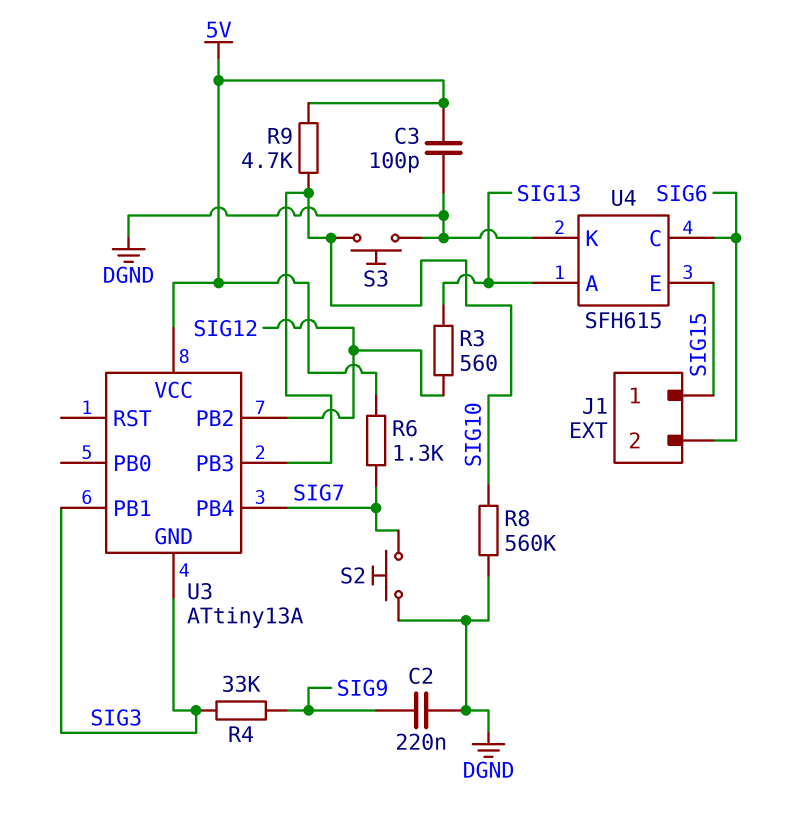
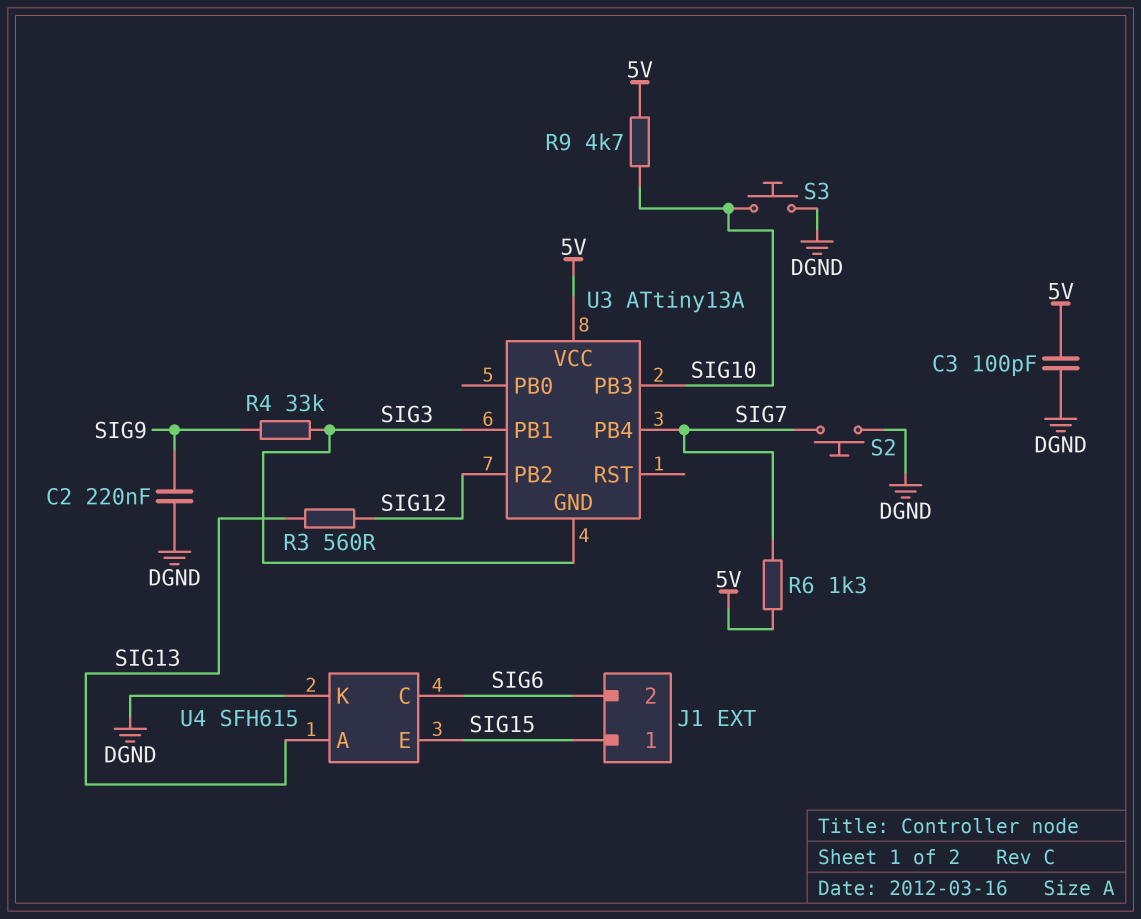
R8: 560k (DGND, SIG10) -> none

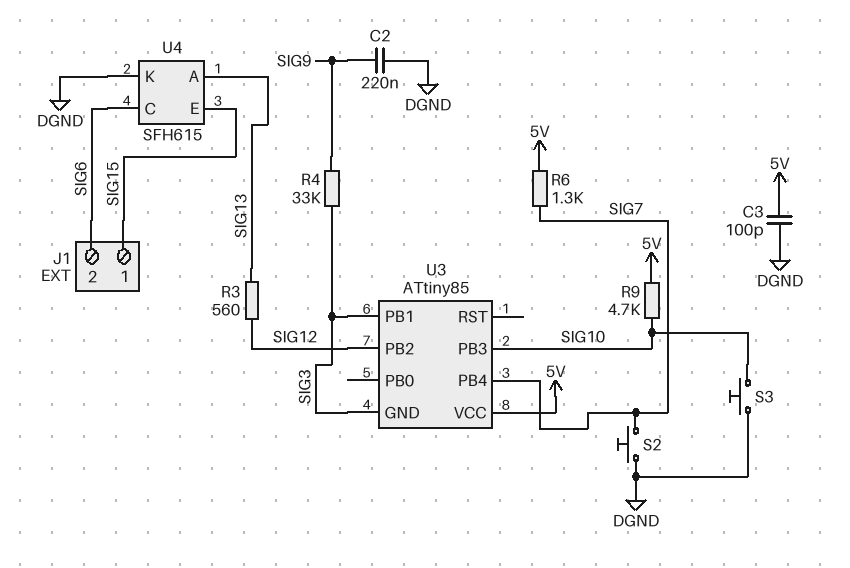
U3: ATtiny13A -> ATtiny85

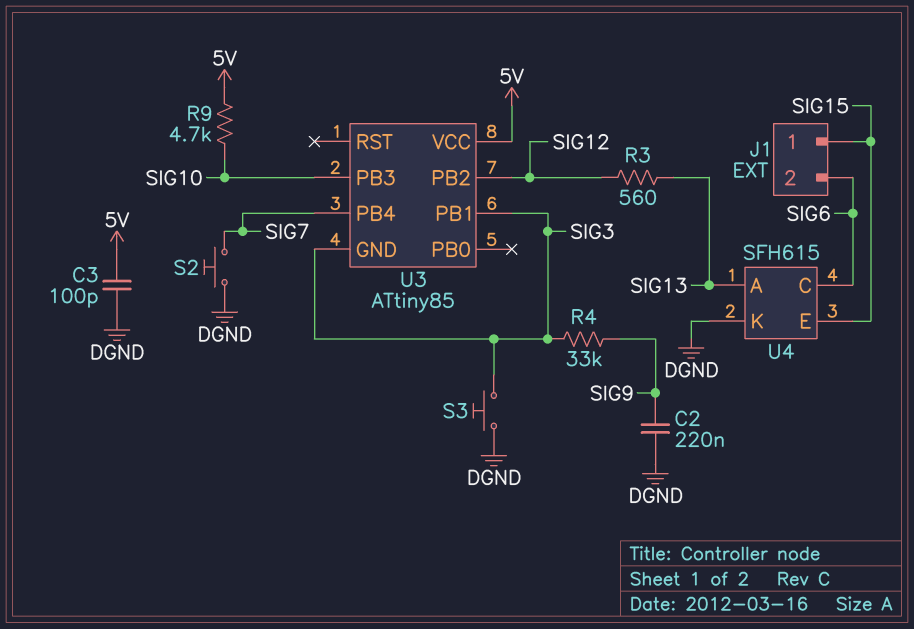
R6: 1.3k (5V, SIG7) -> none
S3: button (DGND, SIG10) -> button (DGND, SIG3)

